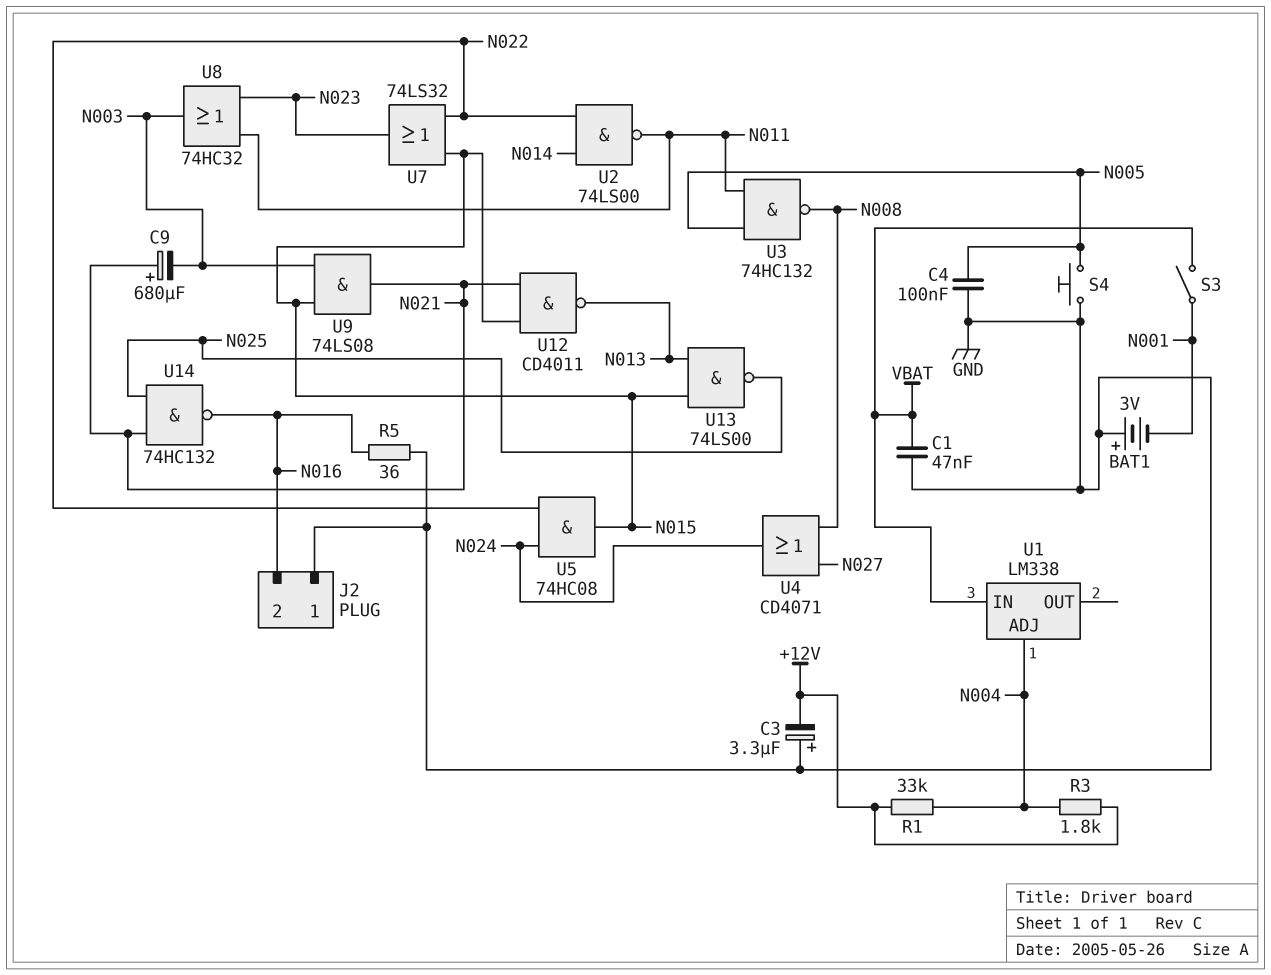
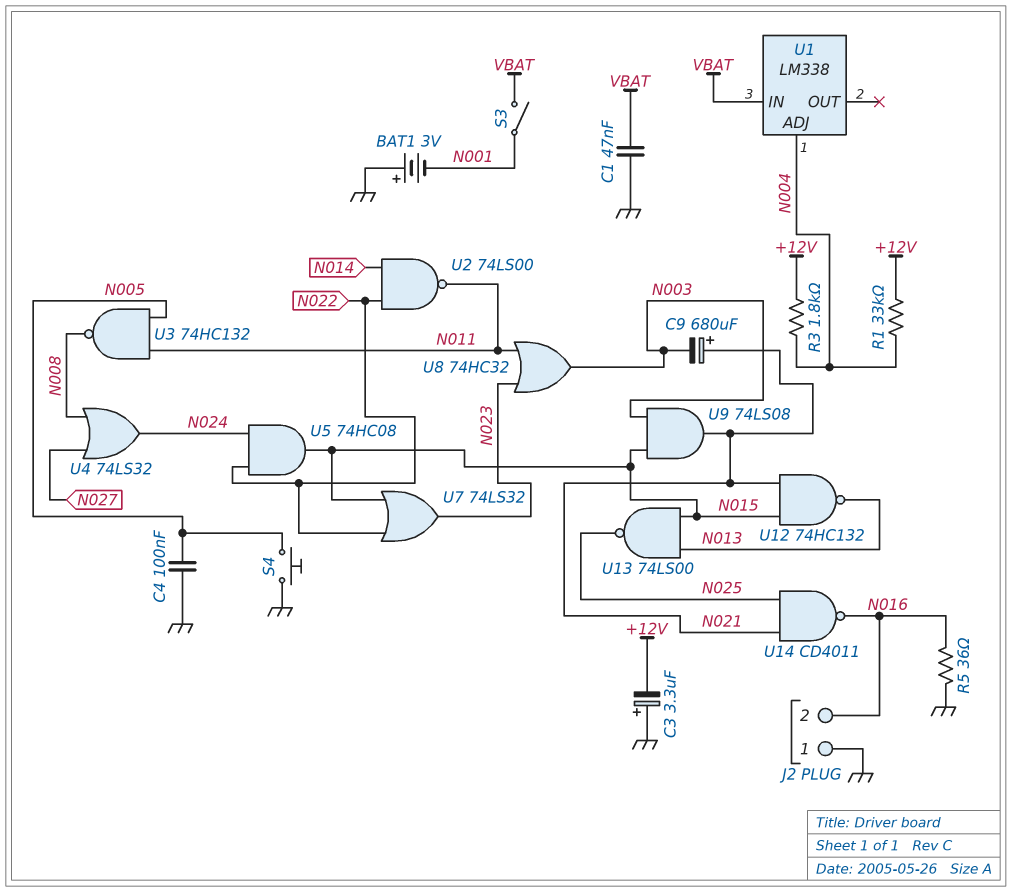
U4: OR CD4071 (in N008, in N027, out N024) -> OR 74LS32 (in N008, in N027, out N024)
U12: NAND CD4011 (in N015, in N021, out N013) -> NAND 74HC132 (in N015, in N021, out N013)
U14: NAND 74HC132 (in N021, in N025, out N016) -> NAND CD4011 (in N021, in N025, out N016)

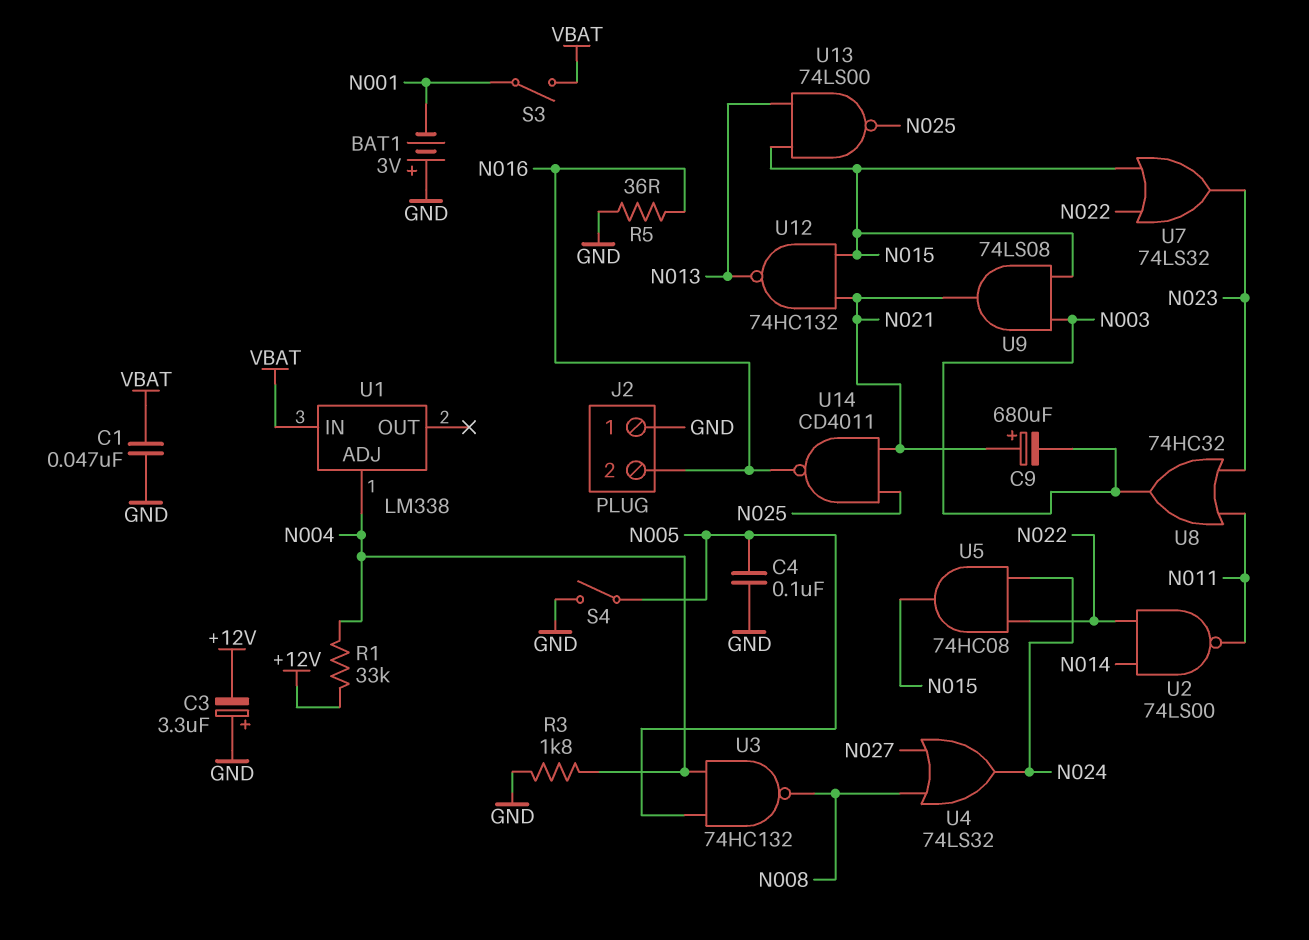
R3: 1.8k (+12V, N004) -> 1.8k (GND, N004)
S4: button (GND, N005) -> switch (GND, N005)
U3: NAND 74HC132 (in N005, in N011, out N008) -> NAND 74HC132 (in N004, in N005, out N008)

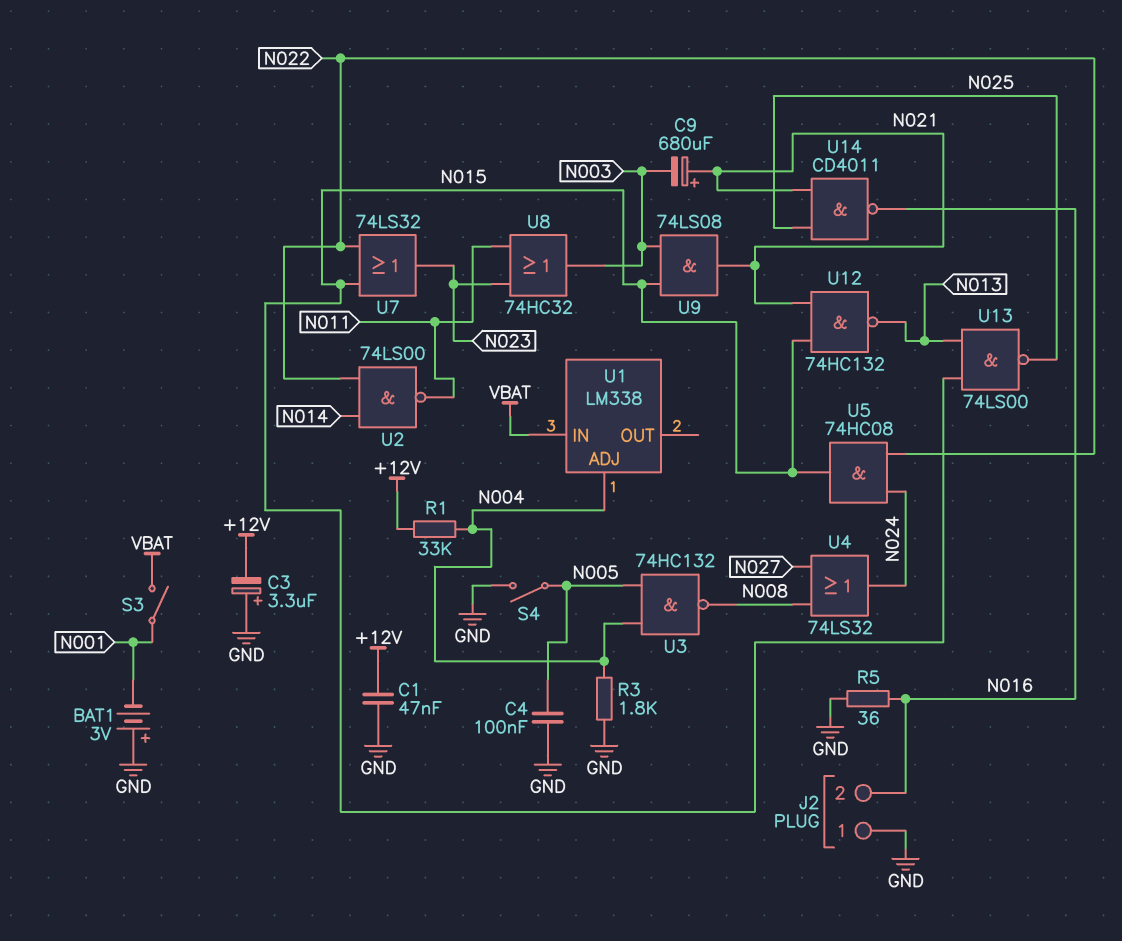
C1: 47nF (GND, VBAT) -> 47nF (+12V, GND)

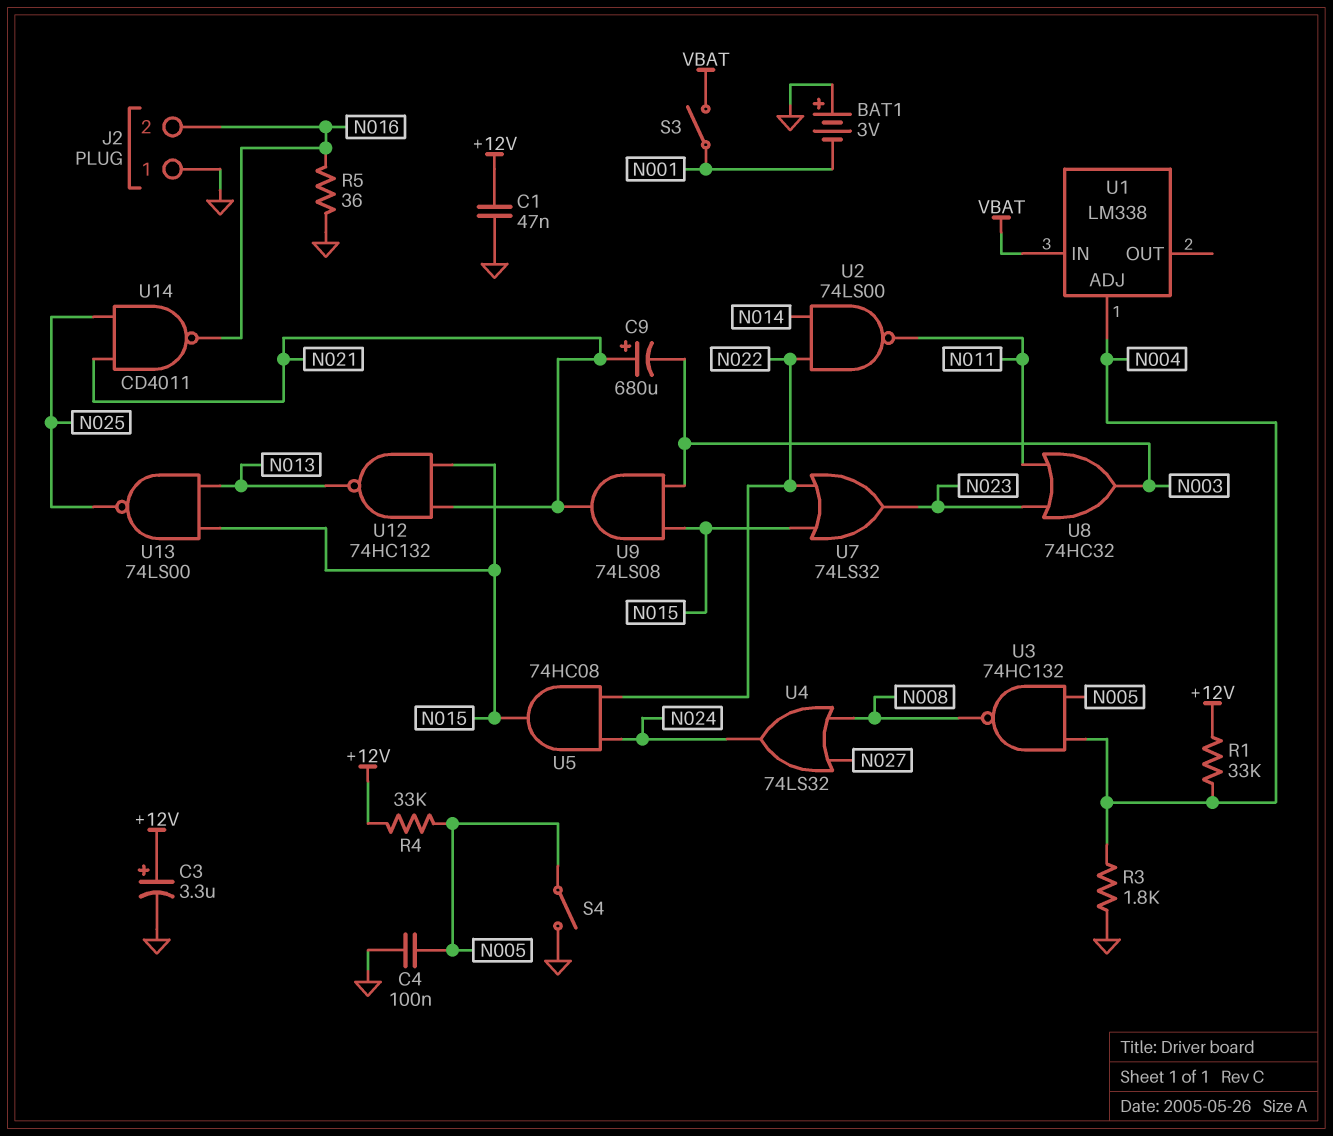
C3: 3.3uF (plus GND, minus +12V) -> 3.3uF (plus +12V, minus GND)
R4: none -> 33k (+12V, N005)

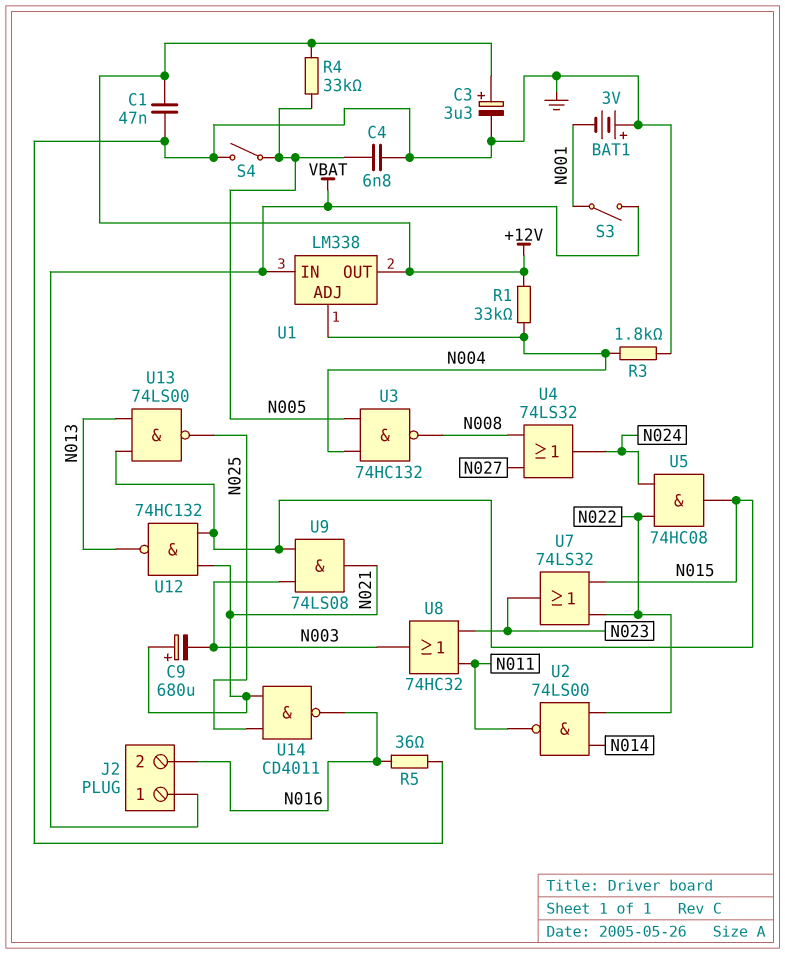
C4: 100nF (GND, N005) -> 6.8nF (GND, N005)
J2 pin 1: GND -> VBAT
U1 pin OUT: none -> +12V

